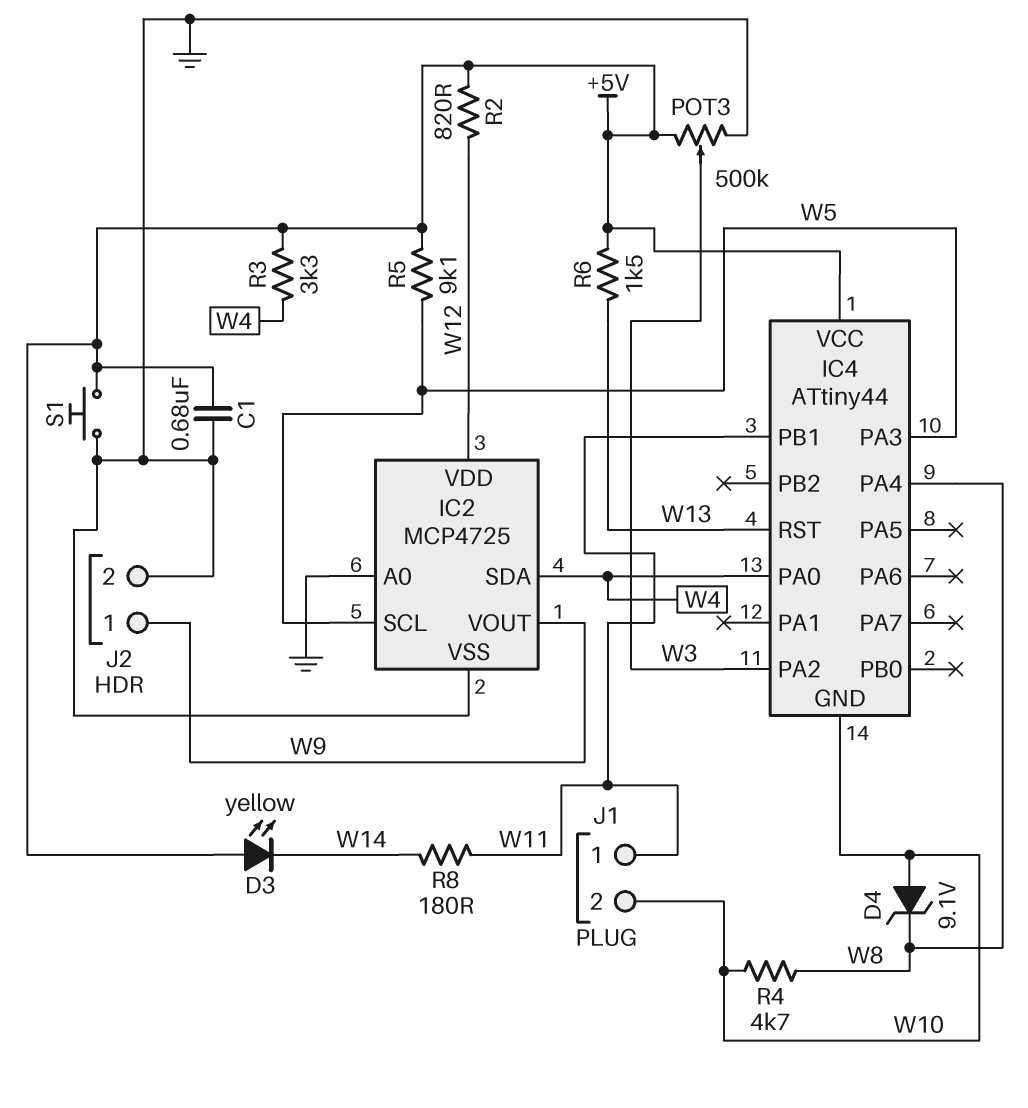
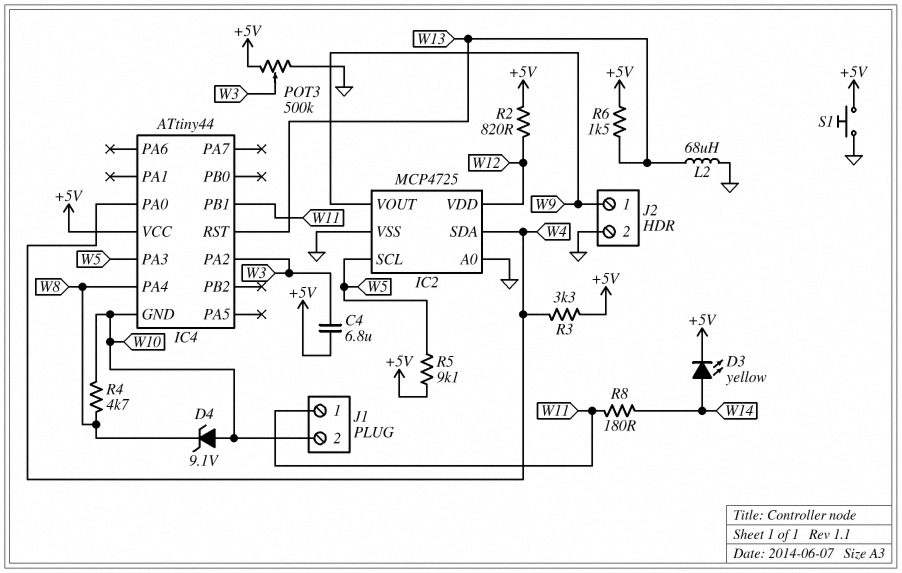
C1: 680nF (+5V, GND) -> none
C4: none -> 6.8uF (+5V, W3)
D3: LED yellow (A +5V, K W14) -> LED yellow (A W14, K +5V)
L2: none -> 68uH (GND, W13)

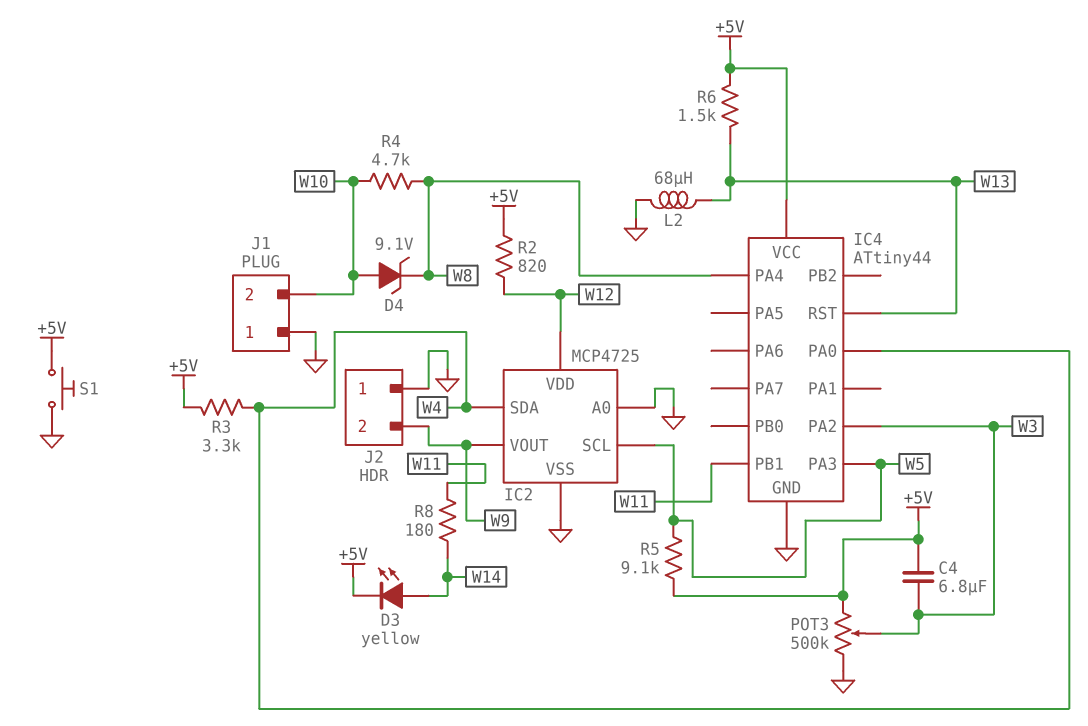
IC4 pin GND: W10 -> GND
J1 pin 1: W11 -> GND
J2 pin 1: W9 -> GND
J2 pin 2: GND -> W9

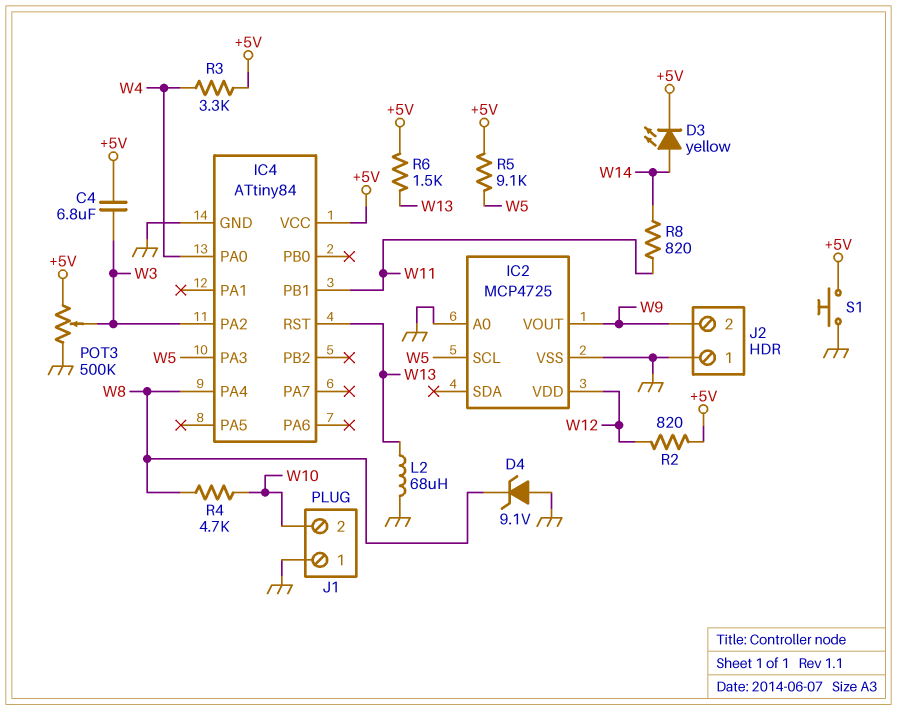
D4: zener 9.1V (A W10, K W8) -> zener 9.1V (A GND, K W8)
IC2 pin SDA: W4 -> none
IC4: ATtiny44 -> ATtiny84
R8: 180 (W11, W14) -> 820 (W11, W14)

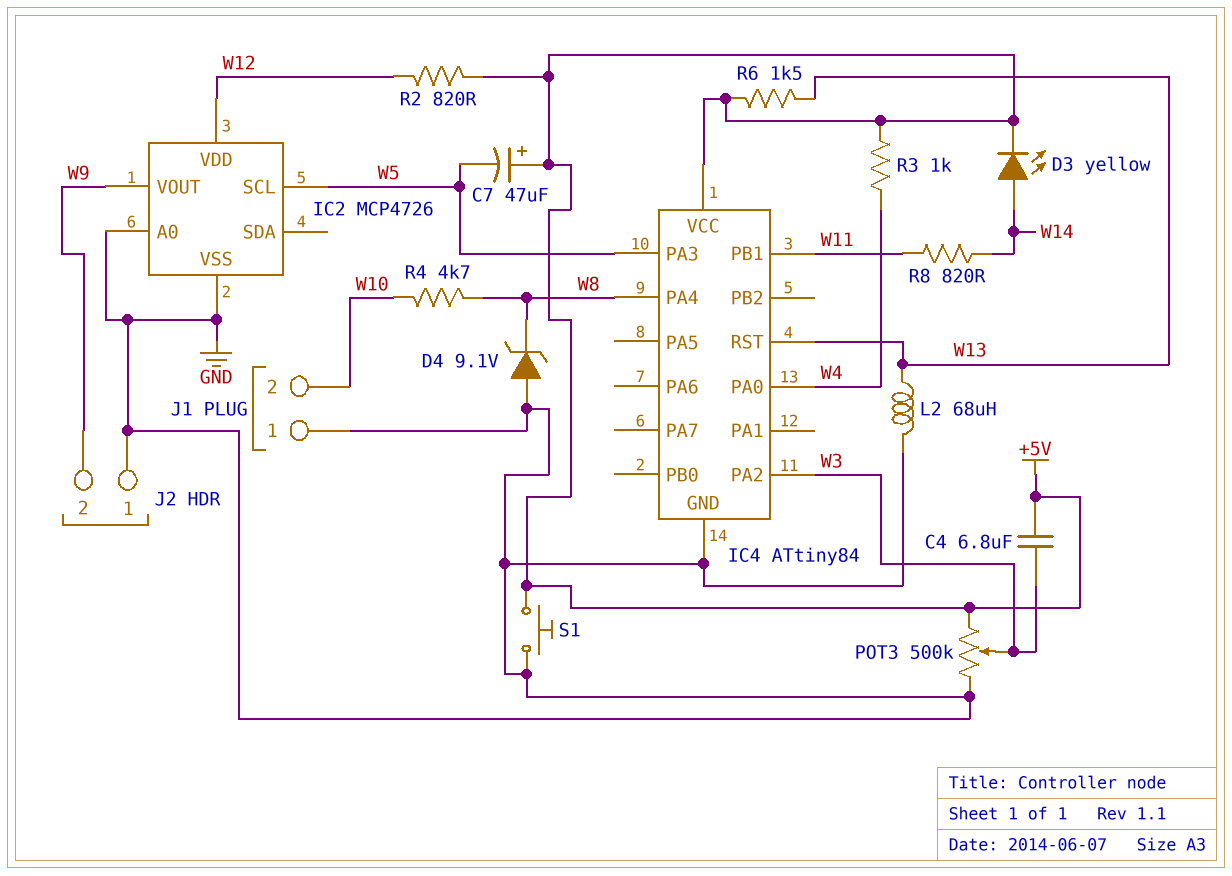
C7: none -> 47uF (plus +5V, minus W5)
IC2: MCP4725 -> MCP4726
R3: 3.3k (+5V, W4) -> 1k (+5V, W4)
R5: 9.1k (+5V, W5) -> none

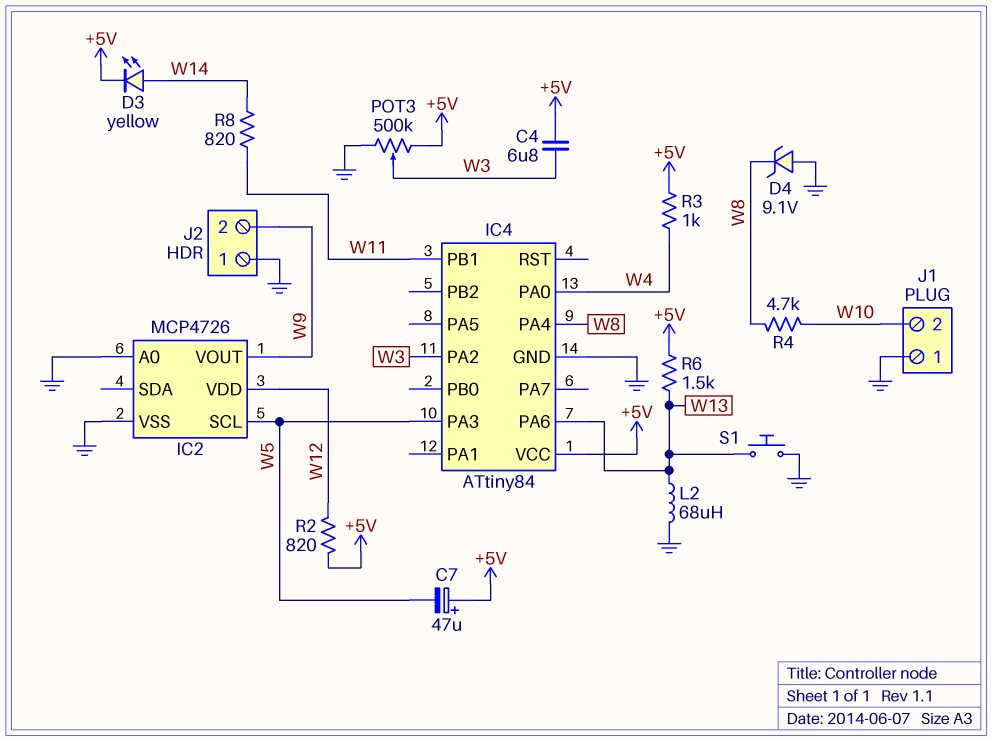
IC4 pin PA6: none -> W13
IC4 pin RST: W13 -> none
S1: button (+5V, GND) -> button (GND, W13)

